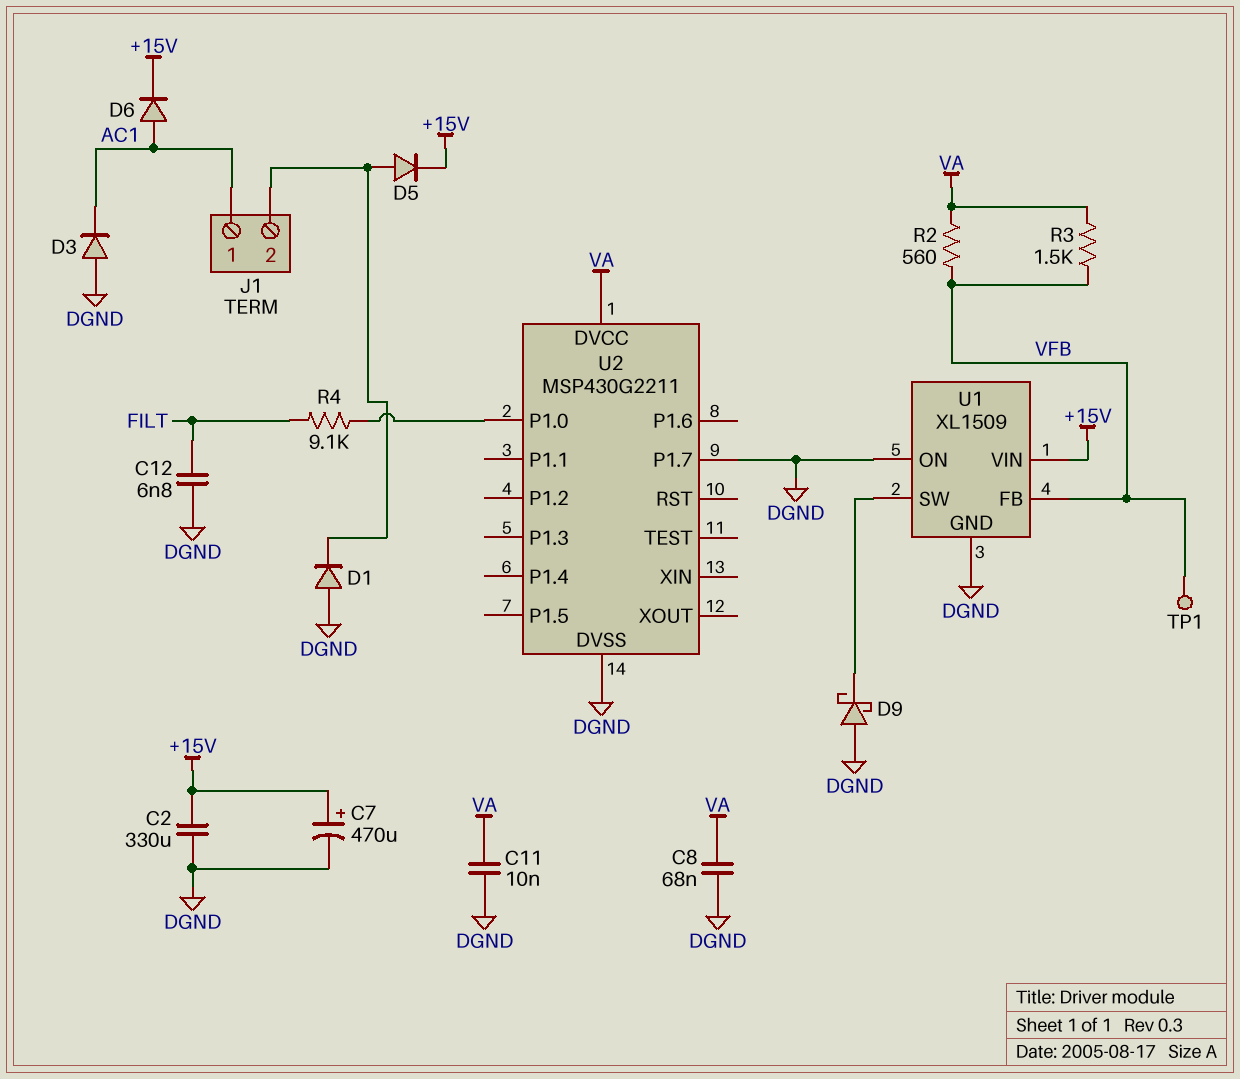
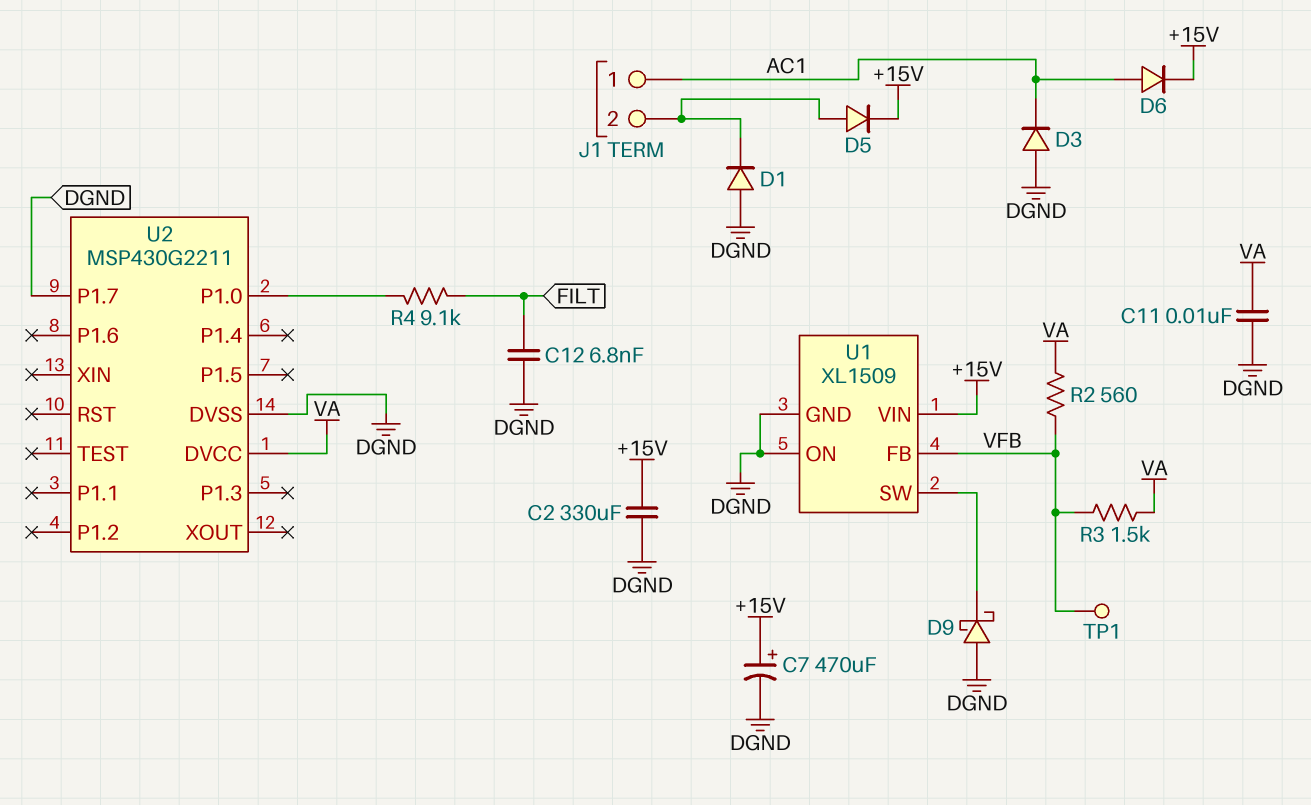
C8: 68nF (DGND, VA) -> none

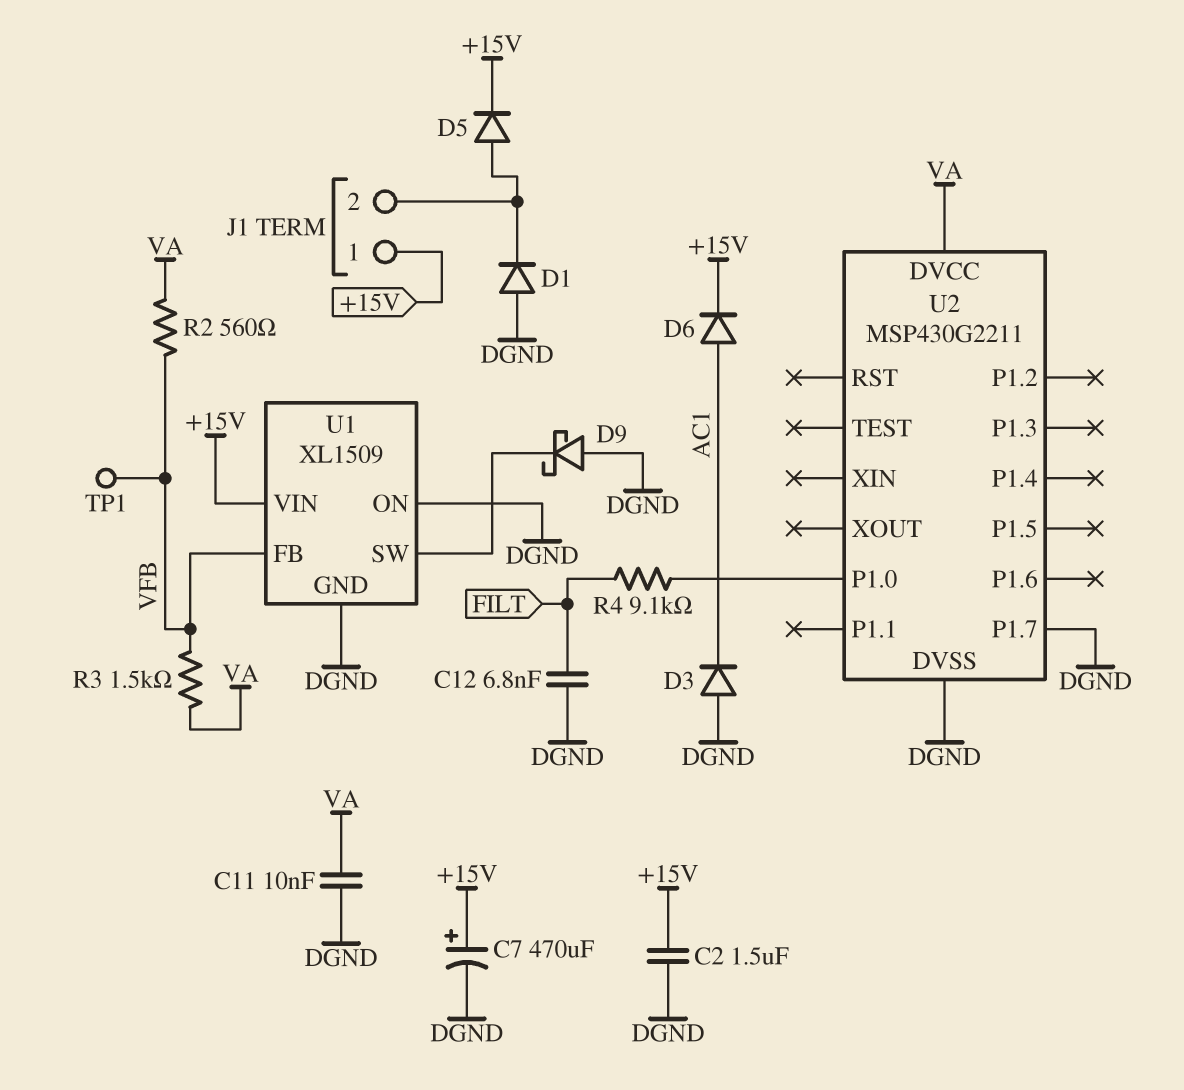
C2: 330uF (+15V, DGND) -> 1.5uF (+15V, DGND)
J1 pin 1: AC1 -> +15V

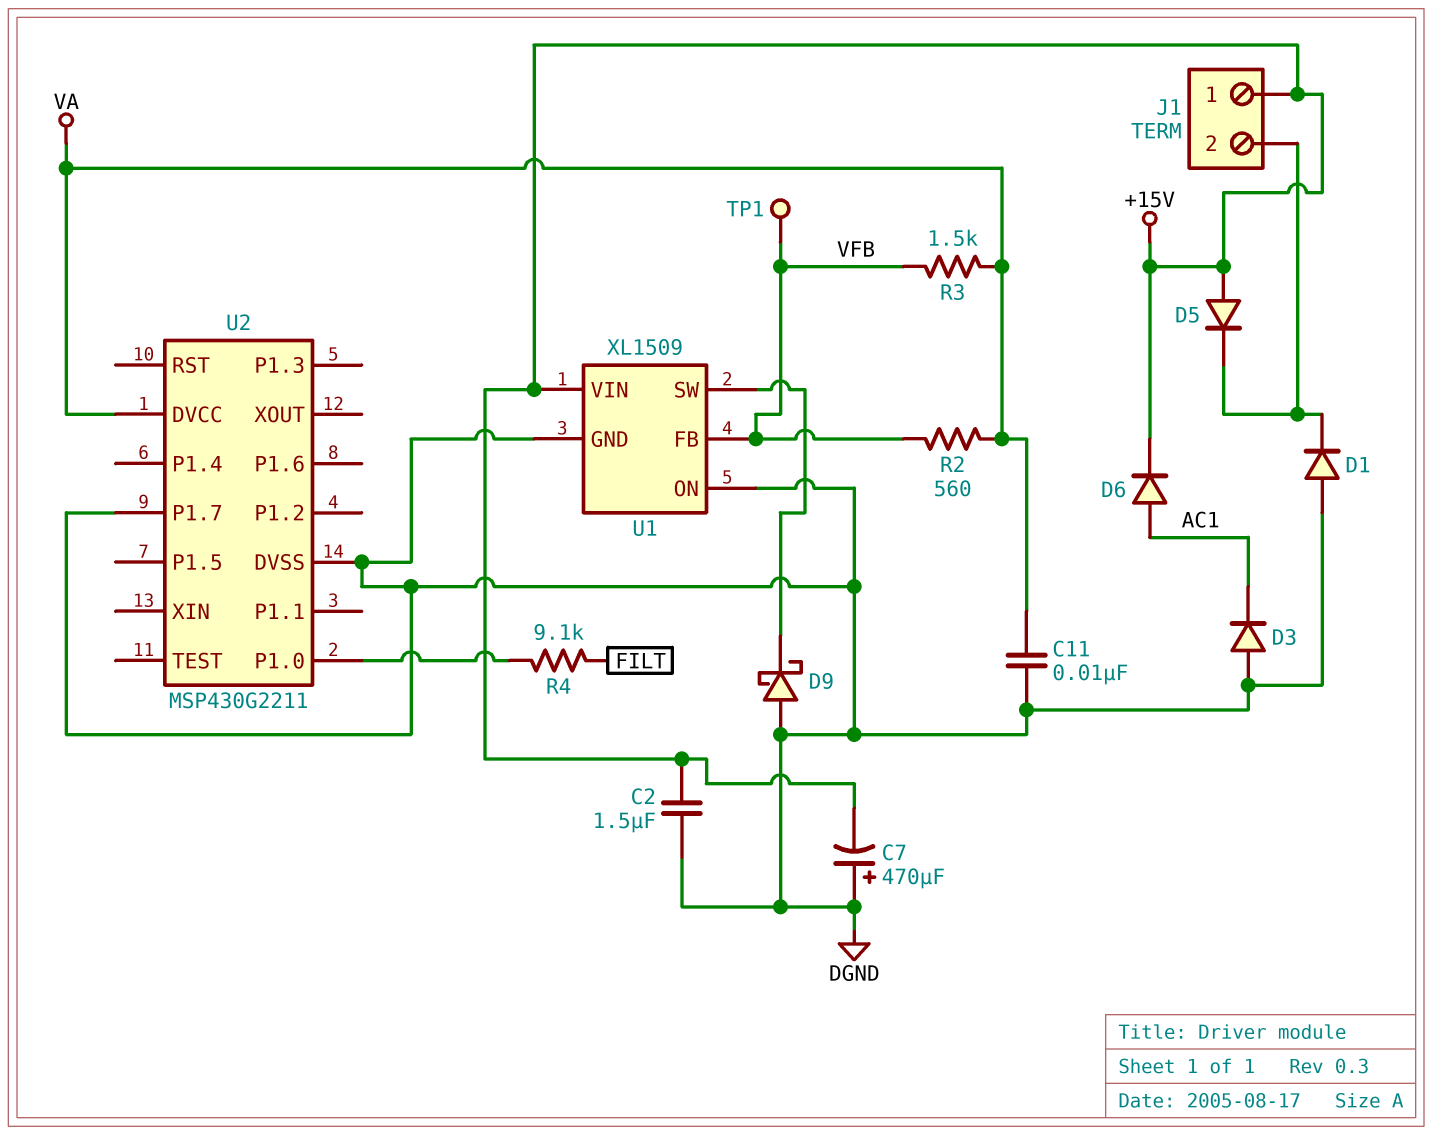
C7: 470uF (plus +15V, minus DGND) -> 470uF (plus DGND, minus +15V)
C12: 6.8nF (DGND, FILT) -> none
D5: diode (A J1/2, K +15V) -> diode (A +15V, K J1/2)

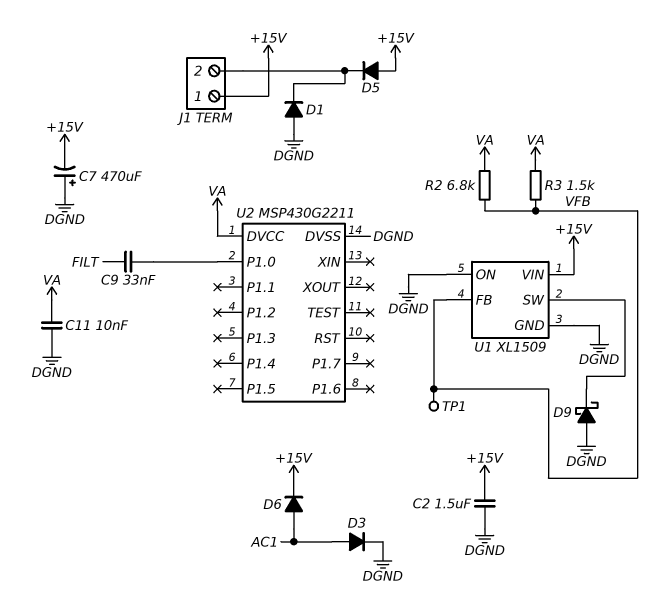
C9: none -> 33nF (FILT, U2/P1.0)
D3: diode (A DGND, K AC1) -> diode (A AC1, K DGND)
R2: 560 (VA, VFB) -> 6.8k (VA, VFB)
R4: 9.1k (FILT, U2/P1.0) -> none
U2 pin P1.7: DGND -> none

